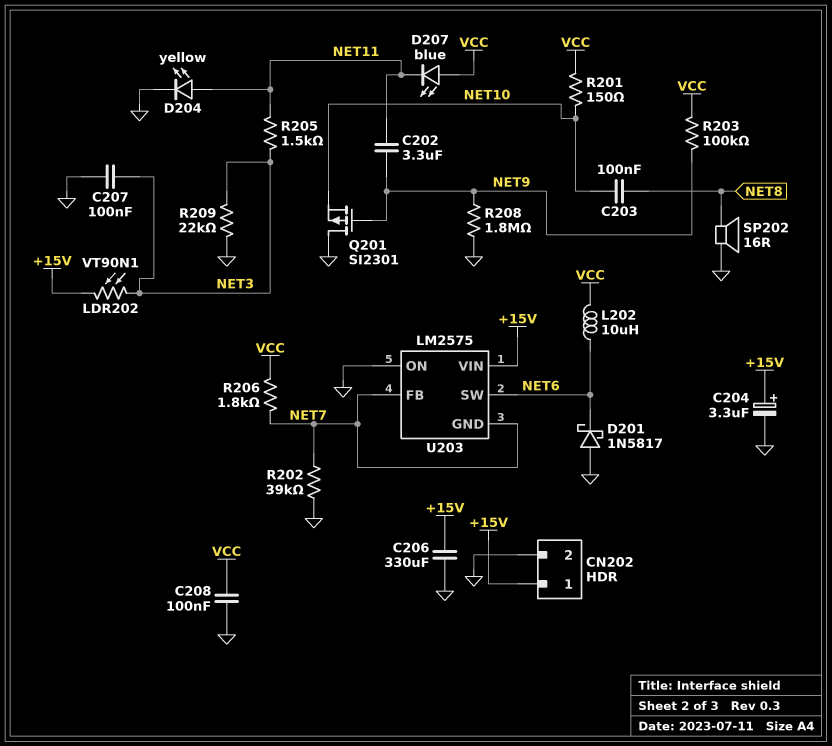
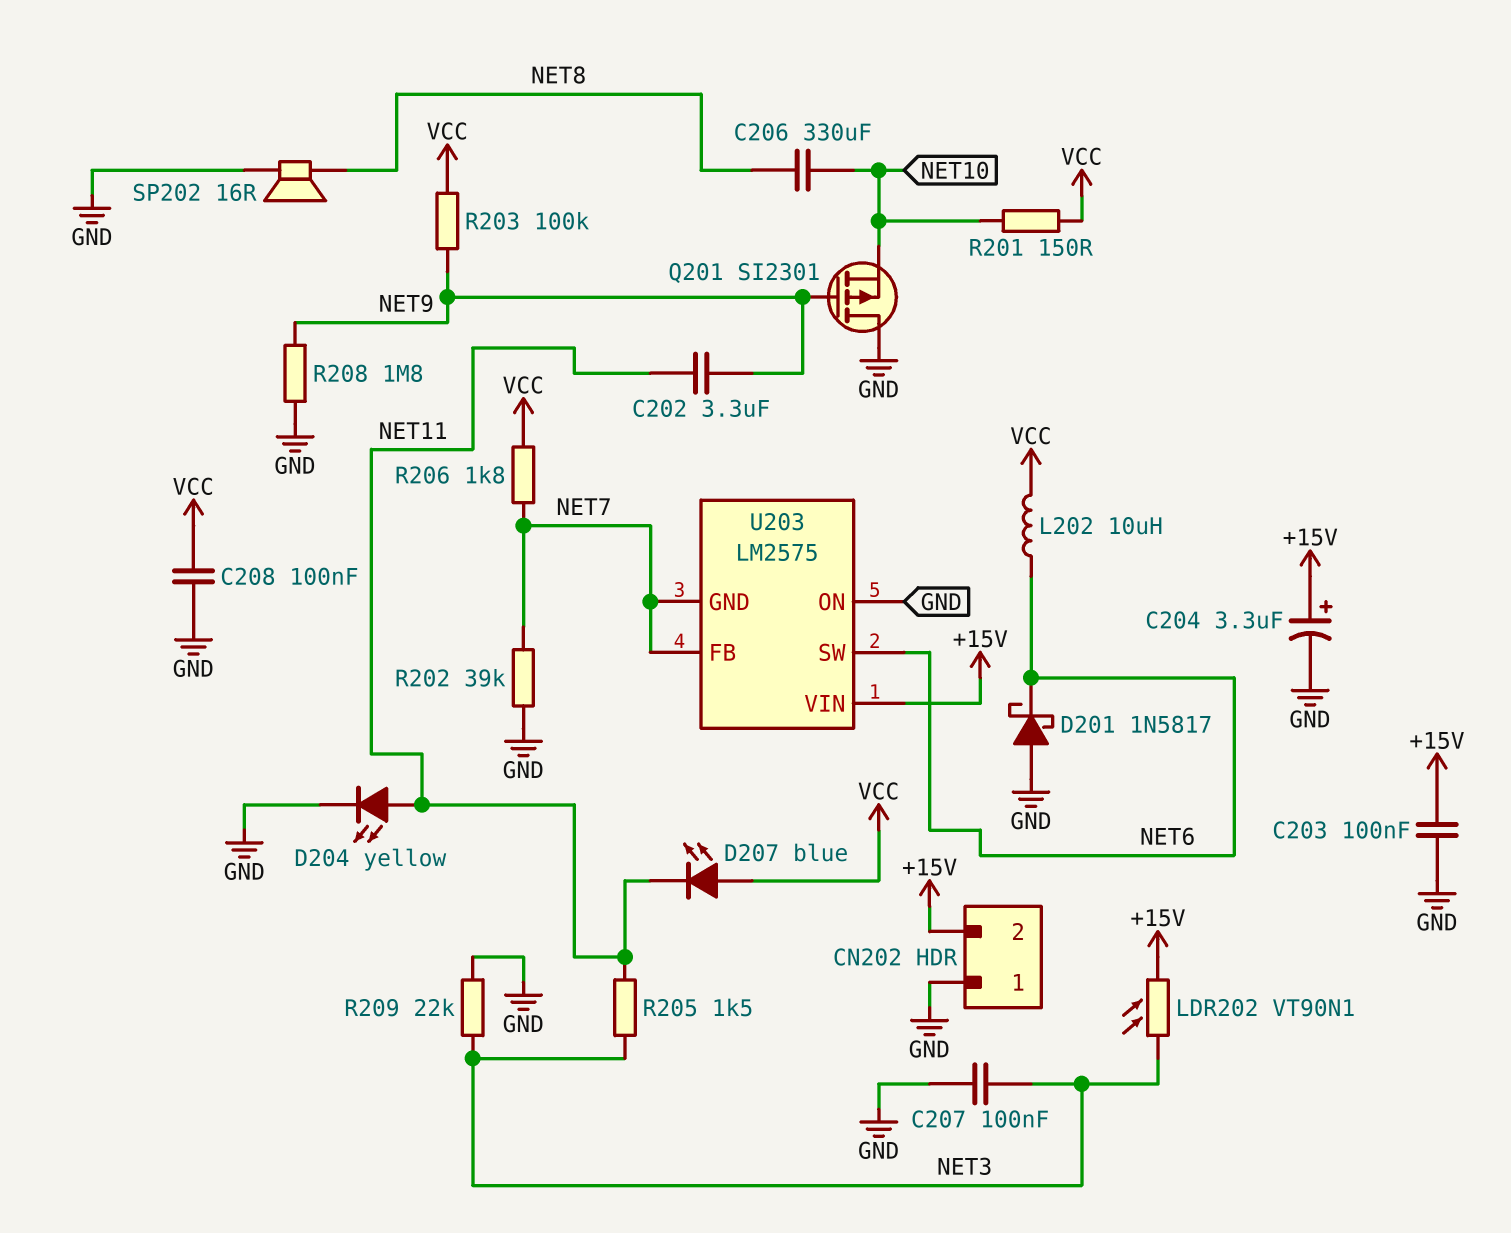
C203: 100nF (NET8, NET10) -> 100nF (+15V, GND)
C206: 330uF (+15V, GND) -> 330uF (NET8, NET10)
CN202 pin 1: +15V -> GND
CN202 pin 2: GND -> +15V

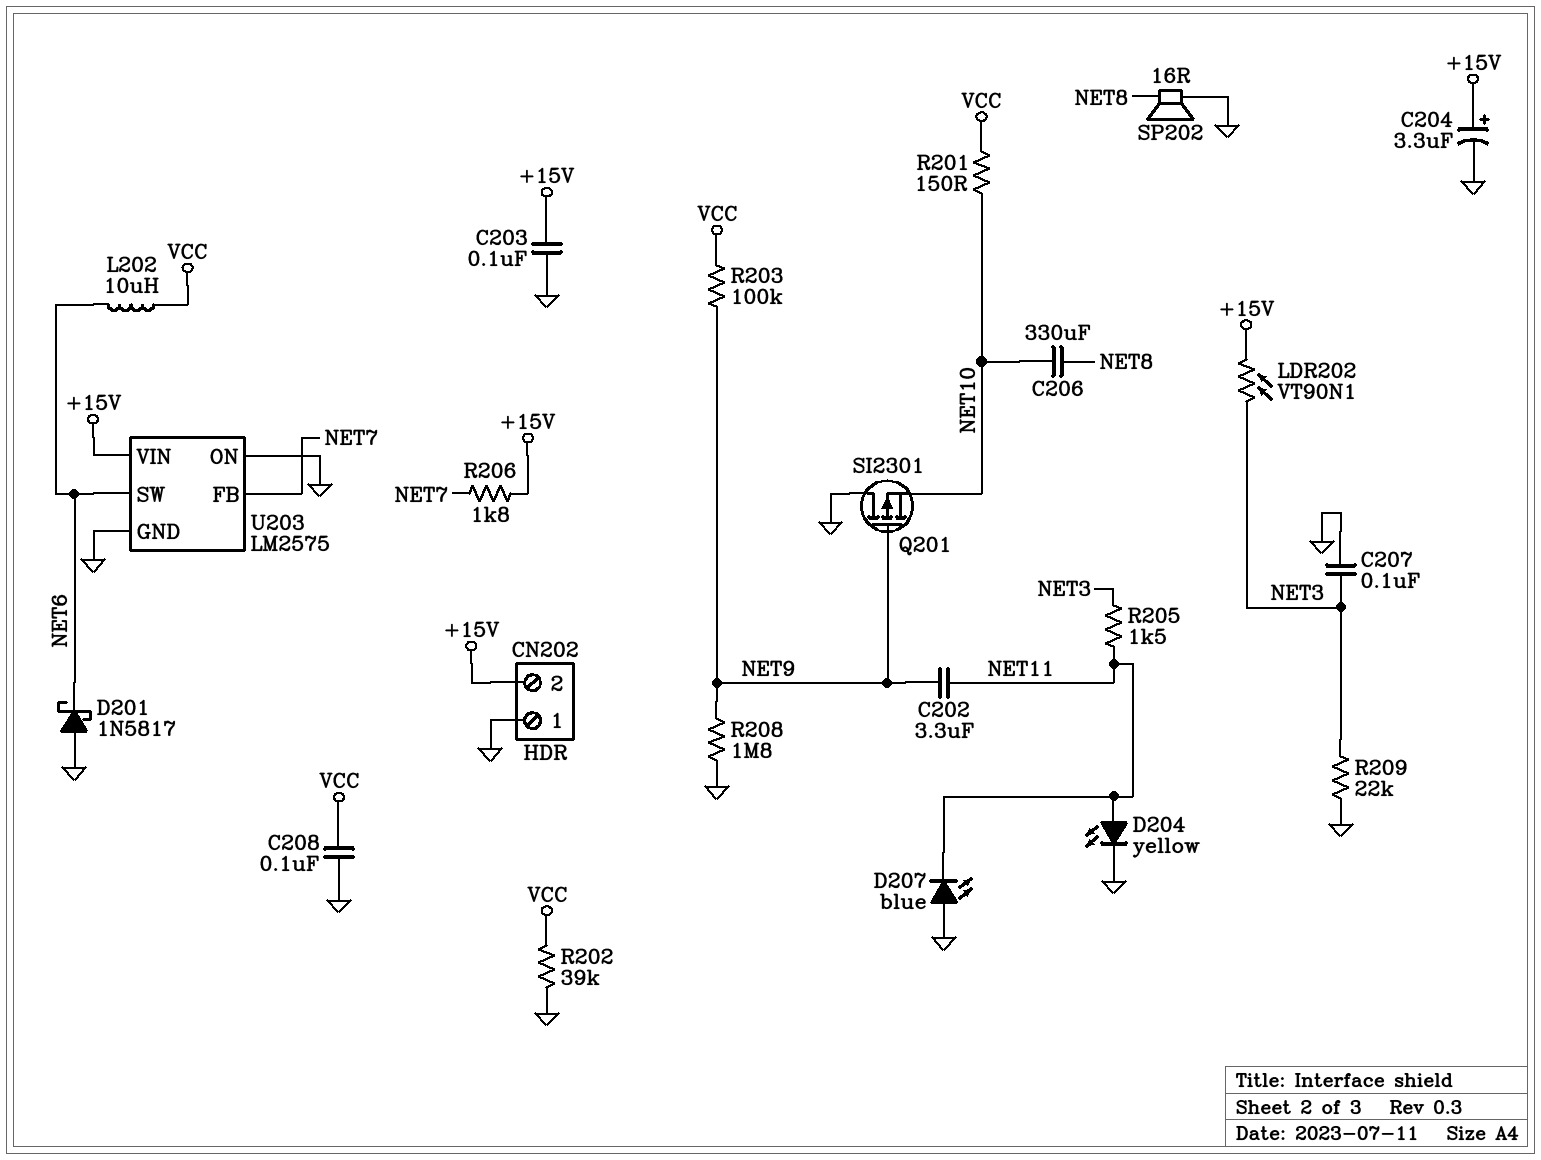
D207: LED blue (A VCC, K NET11) -> LED blue (A GND, K NET11)
R202: 39k (GND, NET7) -> 39k (GND, VCC)
R206: 1.8k (NET7, VCC) -> 1.8k (+15V, NET7)
U203 pin GND: NET7 -> GND

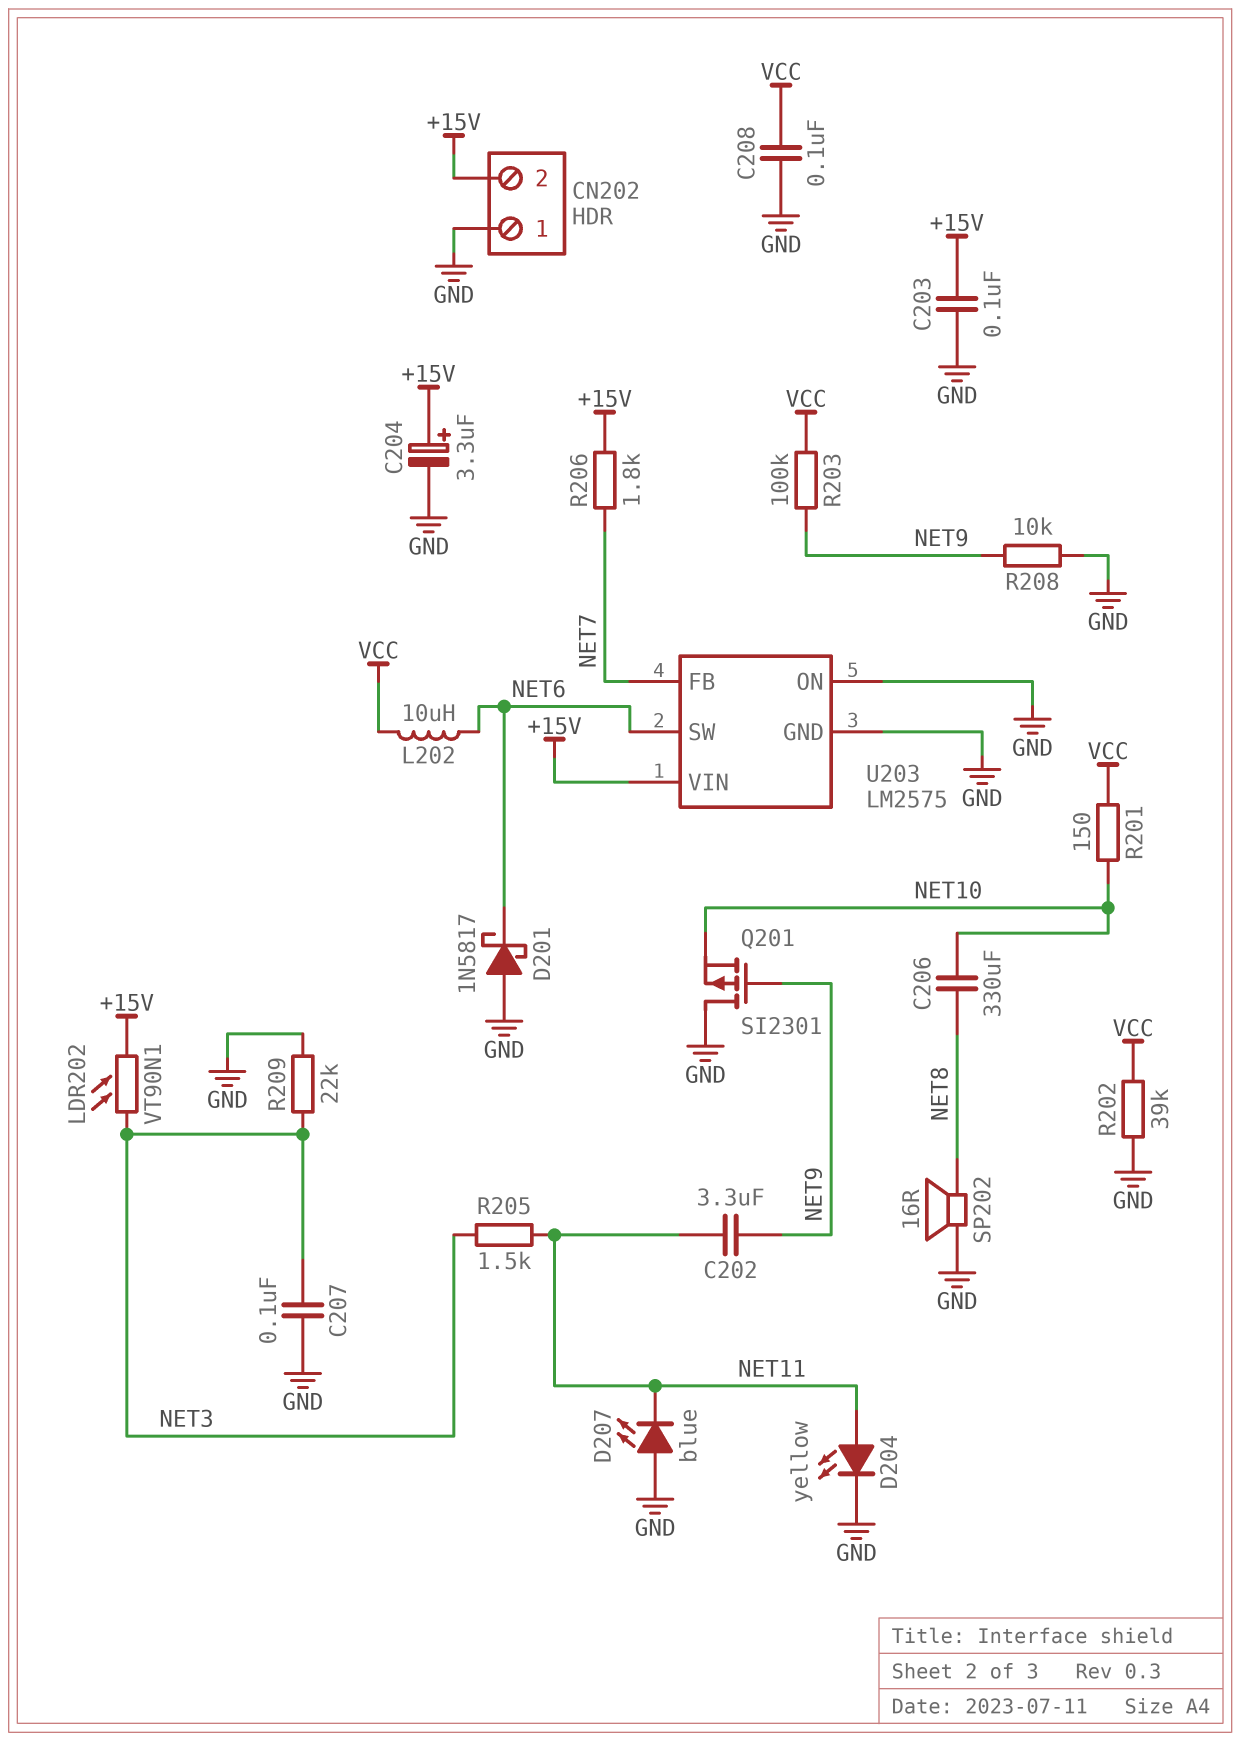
R208: 1.8M (GND, NET9) -> 10k (GND, NET9)

